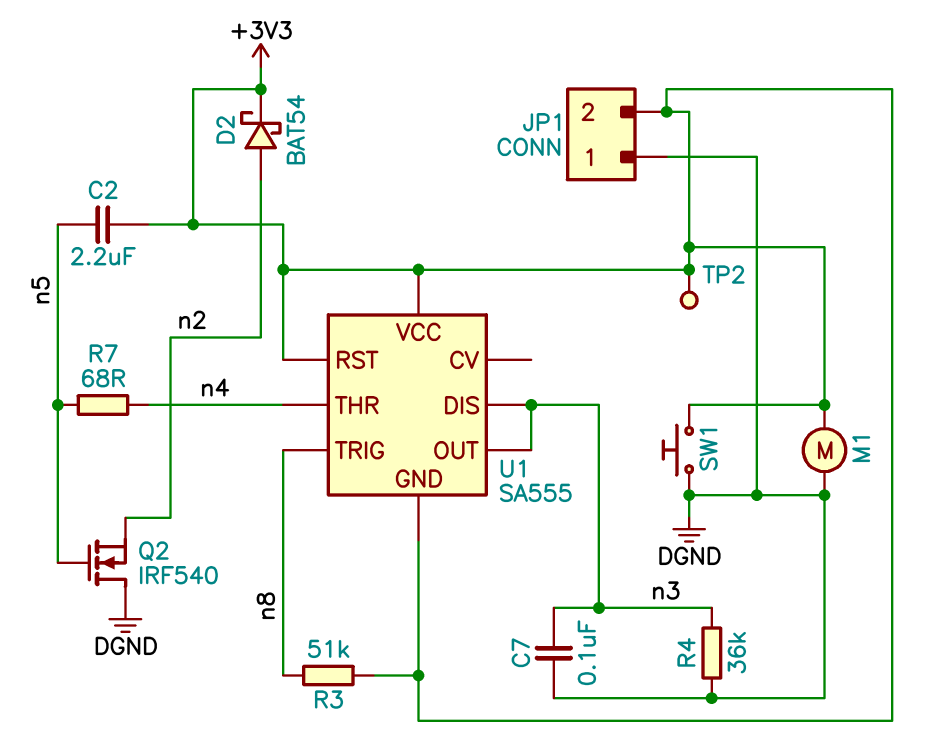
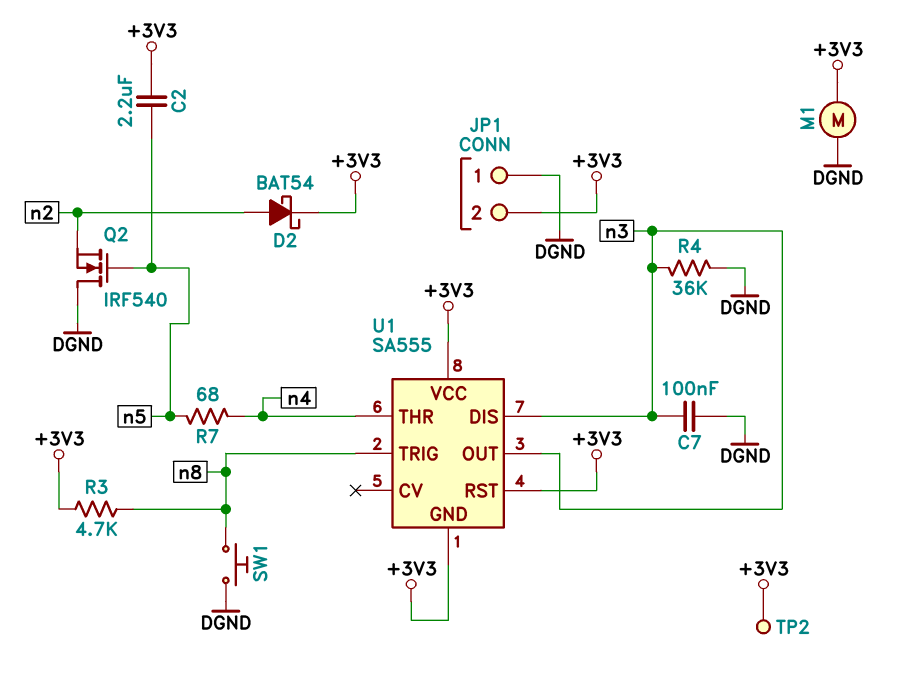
R3: 51k (+3V3, n8) -> 4.7k (+3V3, n8)
SW1: button (+3V3, DGND) -> button (DGND, n8)

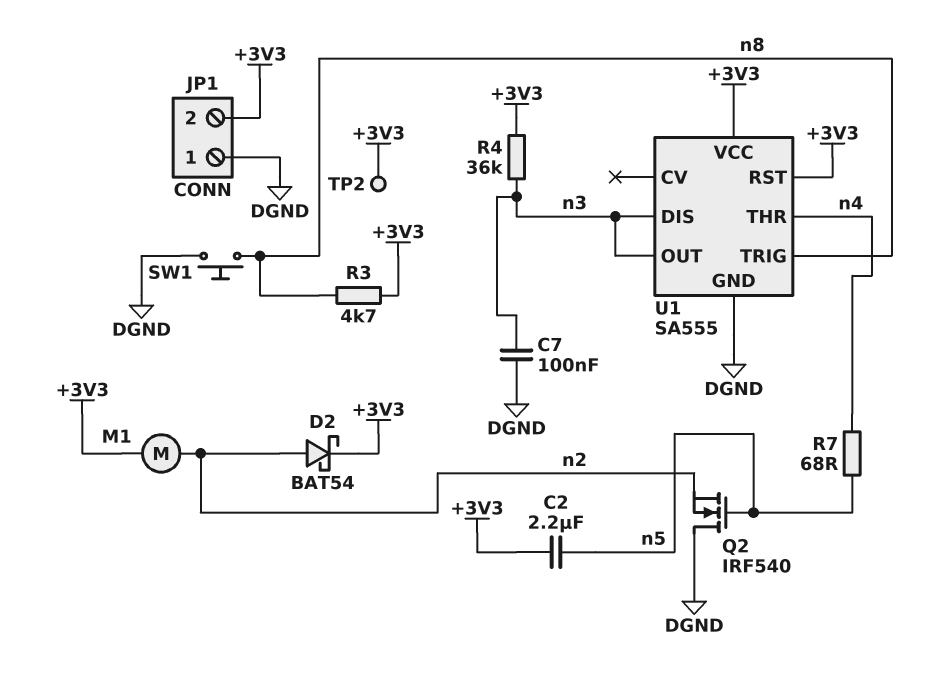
M1: motor (+3V3, DGND) -> motor (+3V3, n2)
R4: 36k (DGND, n3) -> 36k (+3V3, n3)
U1 pin GND: +3V3 -> DGND

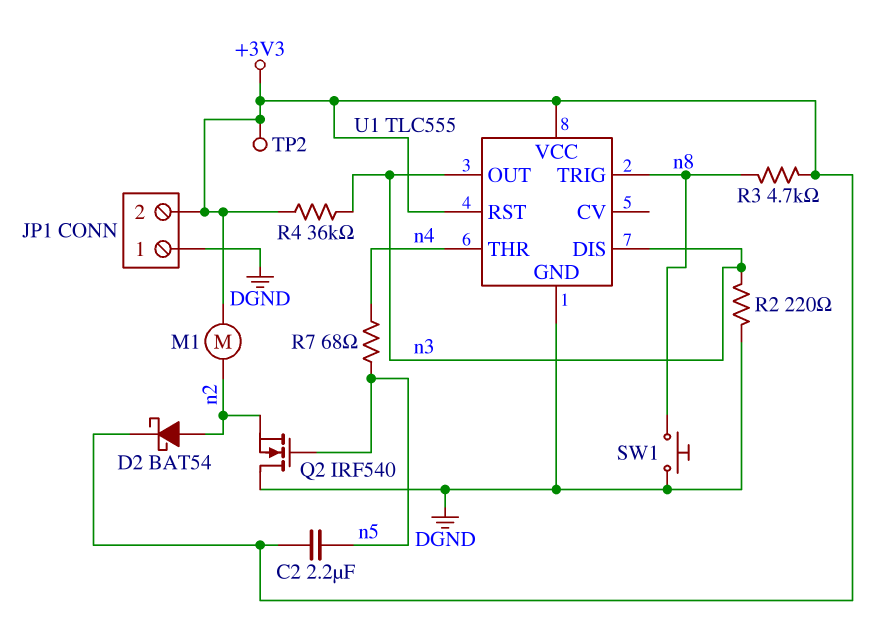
C7: 100nF (DGND, n3) -> none
R2: none -> 220 (DGND, n3)
U1: SA555 -> TLC555

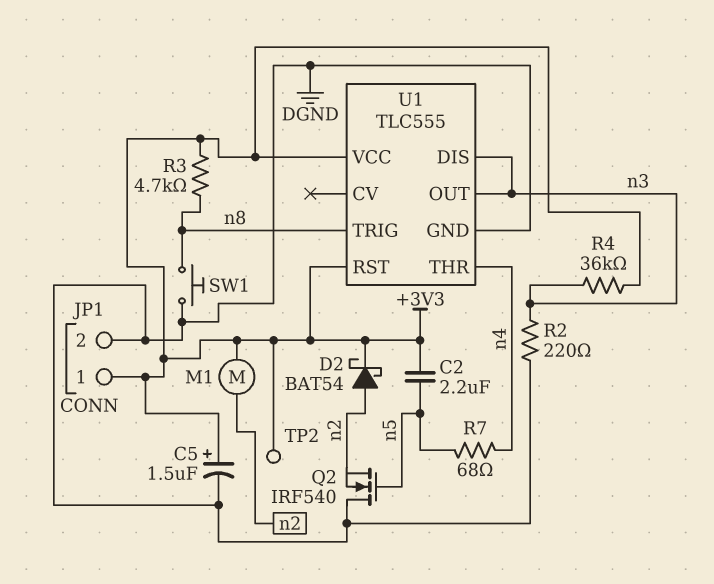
C5: none -> 1.5uF (plus +3V3, minus DGND)
JP1 pin 1: DGND -> +3V3
JP1 pin 2: +3V3 -> DGND

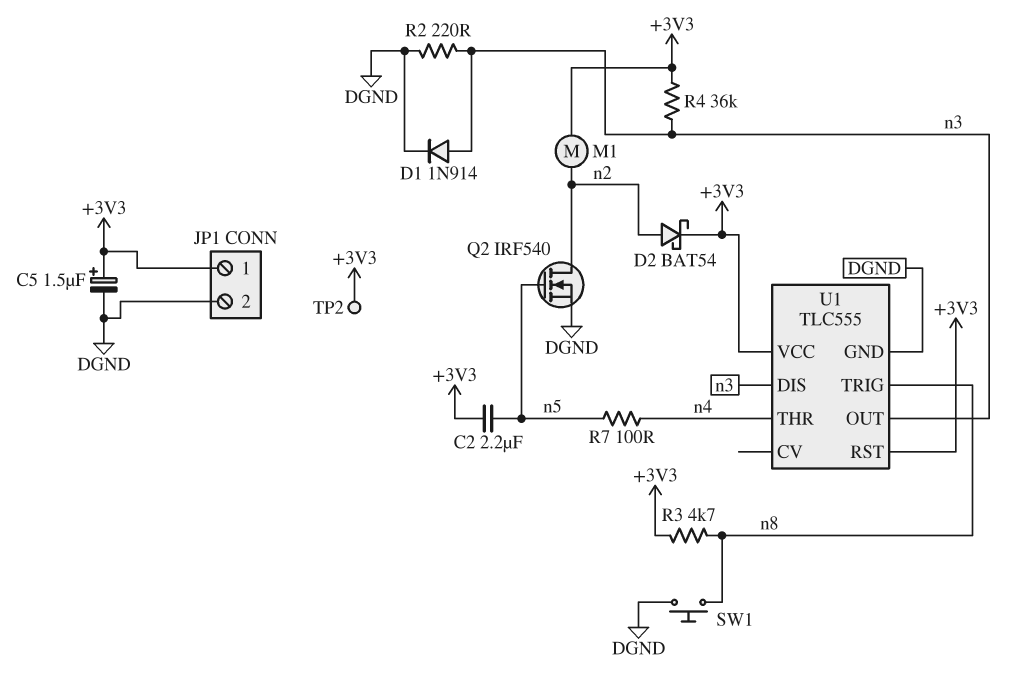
D1: none -> diode 1N914 (A n3, K DGND)
Q2: NMOS IRF540 (G n5, D DGND, S n2) -> NMOS IRF540 (G n5, D n2, S DGND)
R7: 68 (n4, n5) -> 100 (n4, n5)

